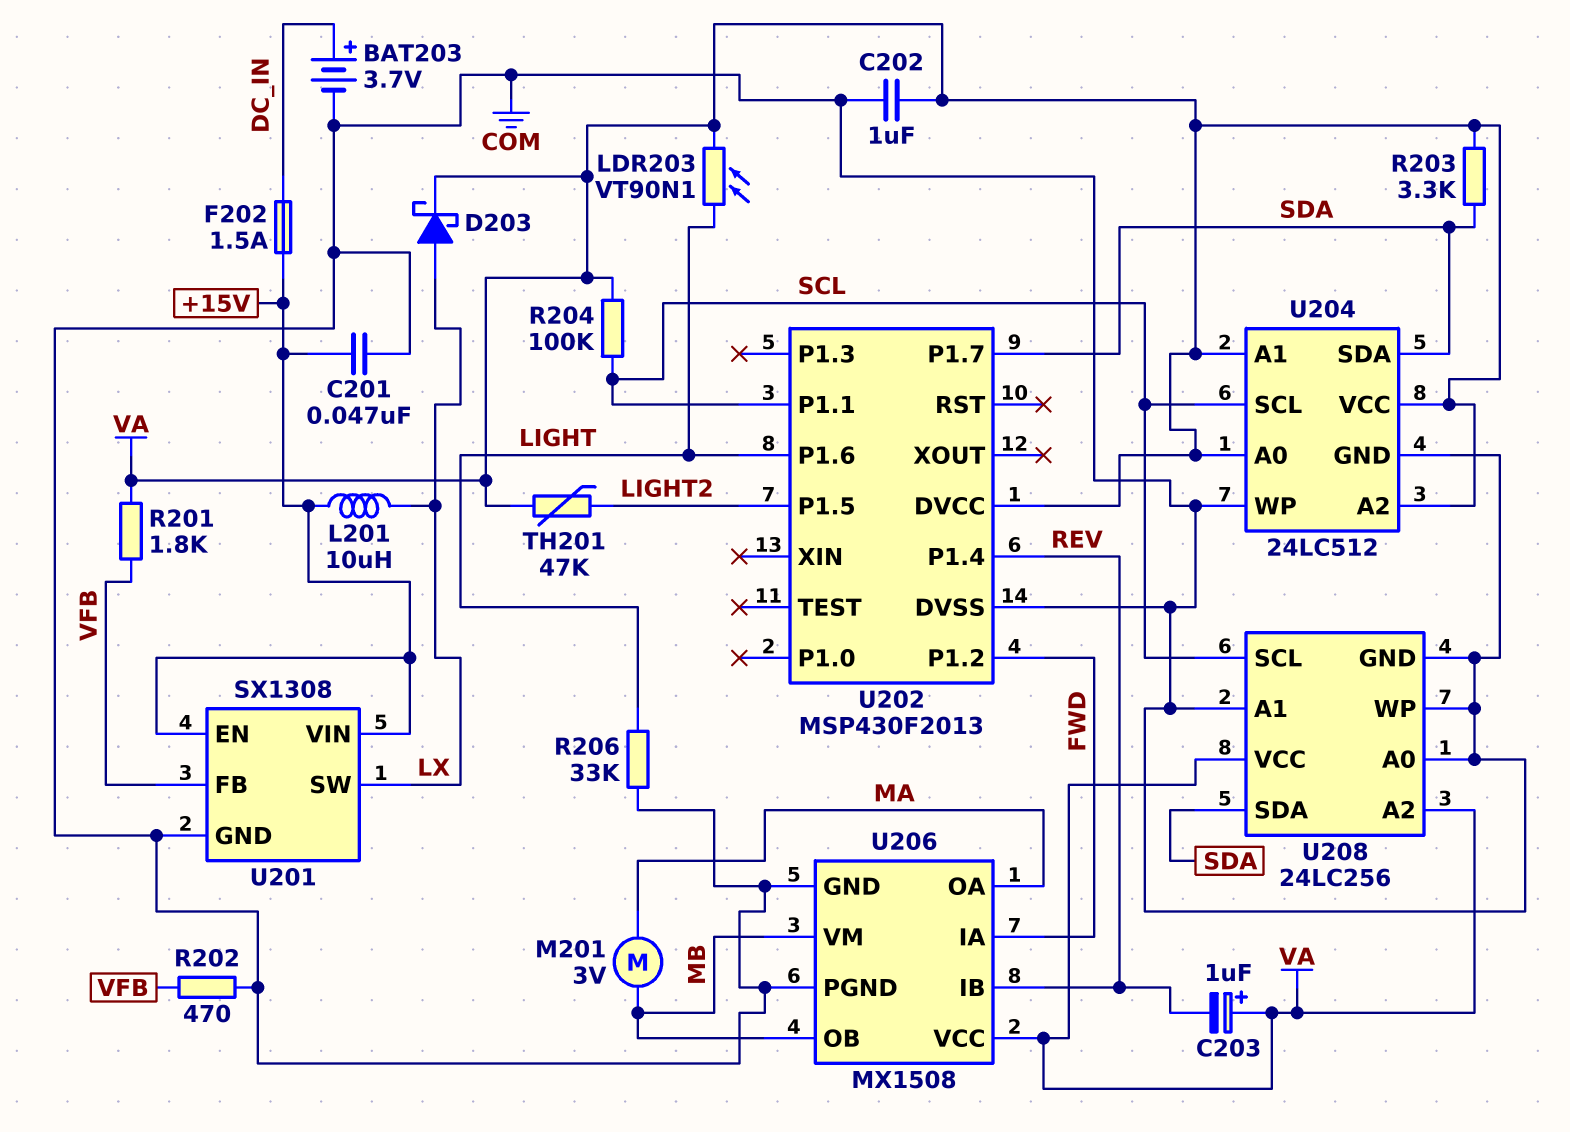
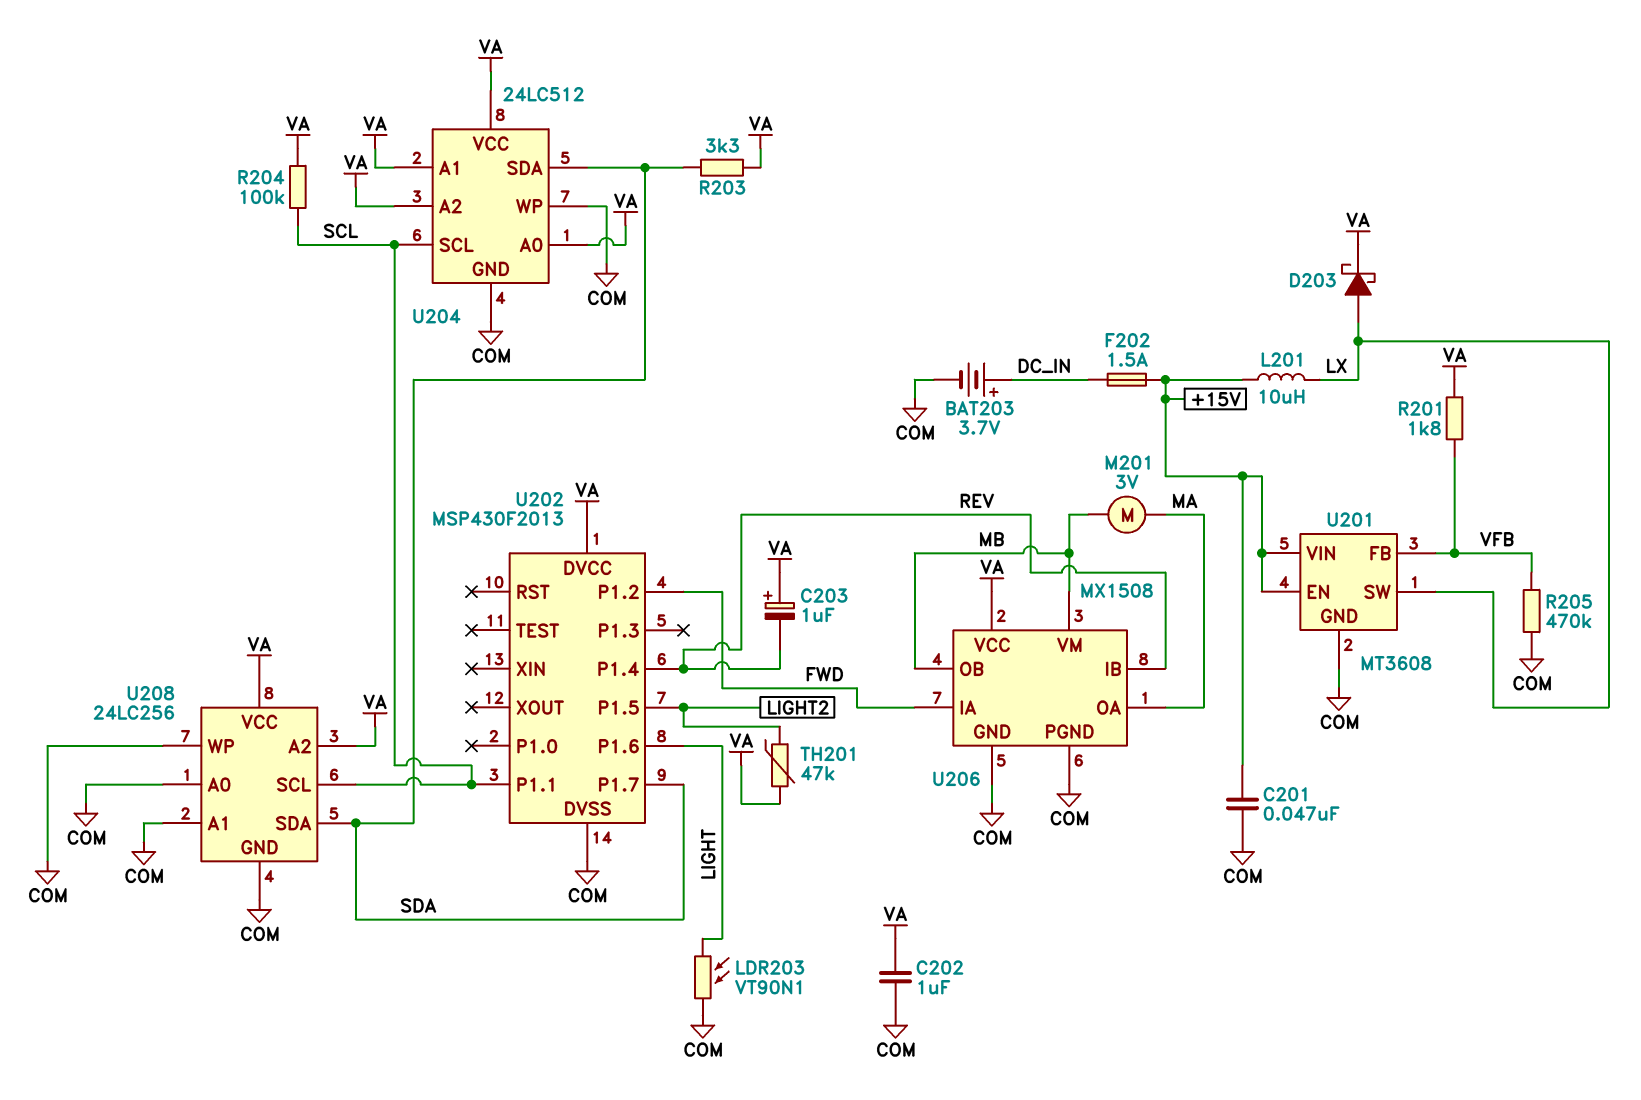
LDR203: VT90N1 (LIGHT, VA) -> VT90N1 (COM, LIGHT)
R202: 470 (COM, VFB) -> none
R205: none -> 470k (COM, VFB)
R206: 33k (COM, LIGHT) -> none
U201: SX1308 -> MT3608

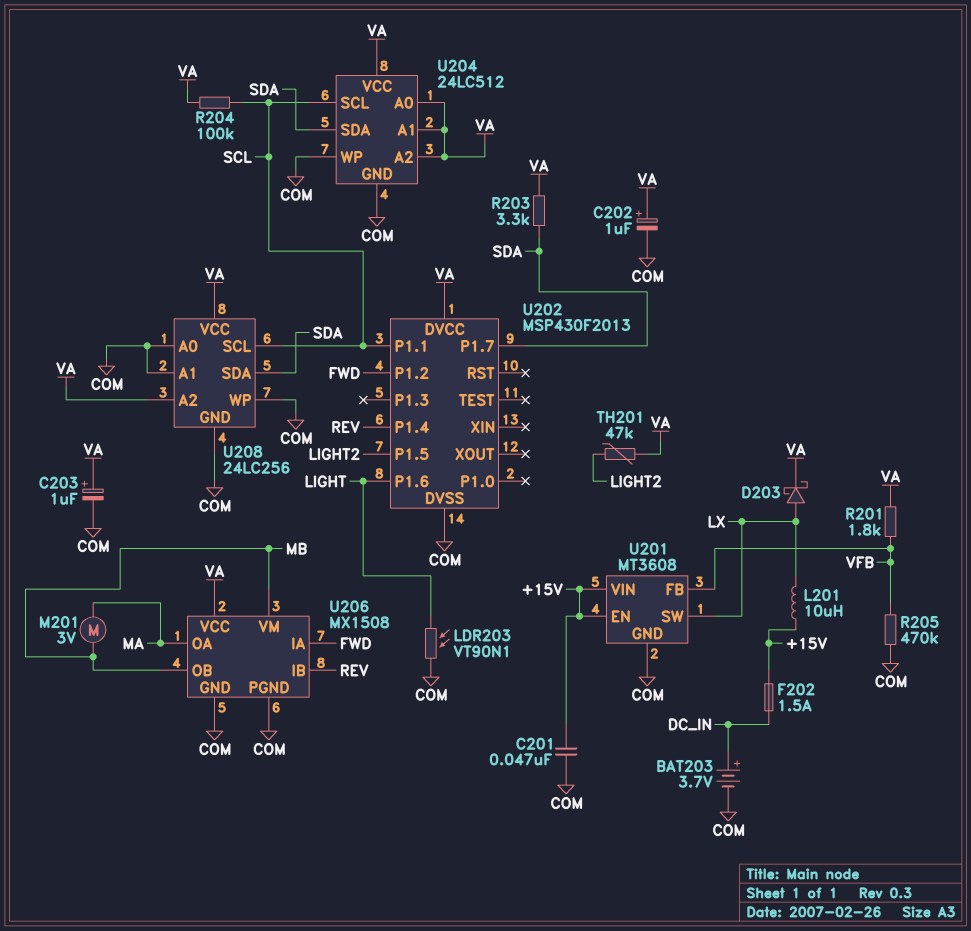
C202: 1uF (COM, VA) -> 1uF (plus VA, minus COM)
C203: 1uF (plus VA, minus REV) -> 1uF (plus VA, minus COM)

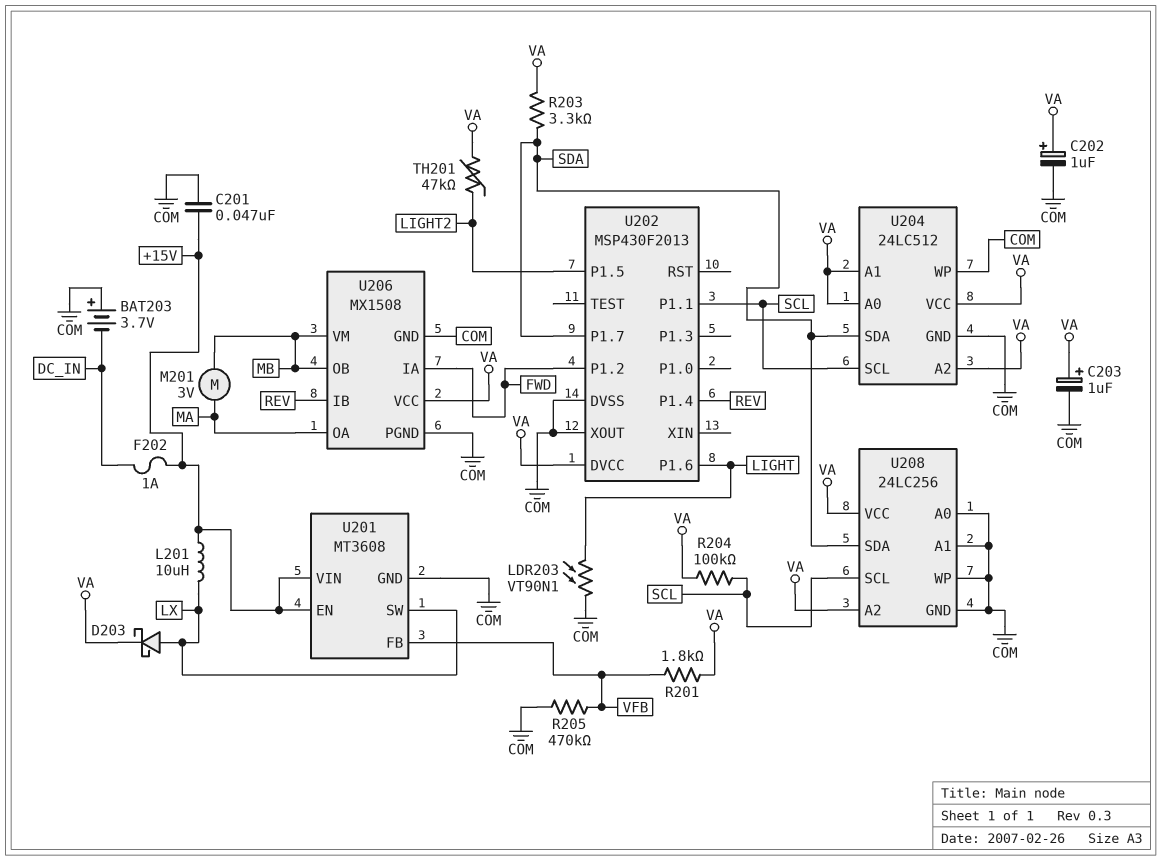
BAT203: 3.7V (plus DC_IN, minus COM) -> 3.7V (plus COM, minus DC_IN)
F202: 1.5A (+15V, DC_IN) -> 1A (+15V, DC_IN)
U202 pin XOUT: none -> COM

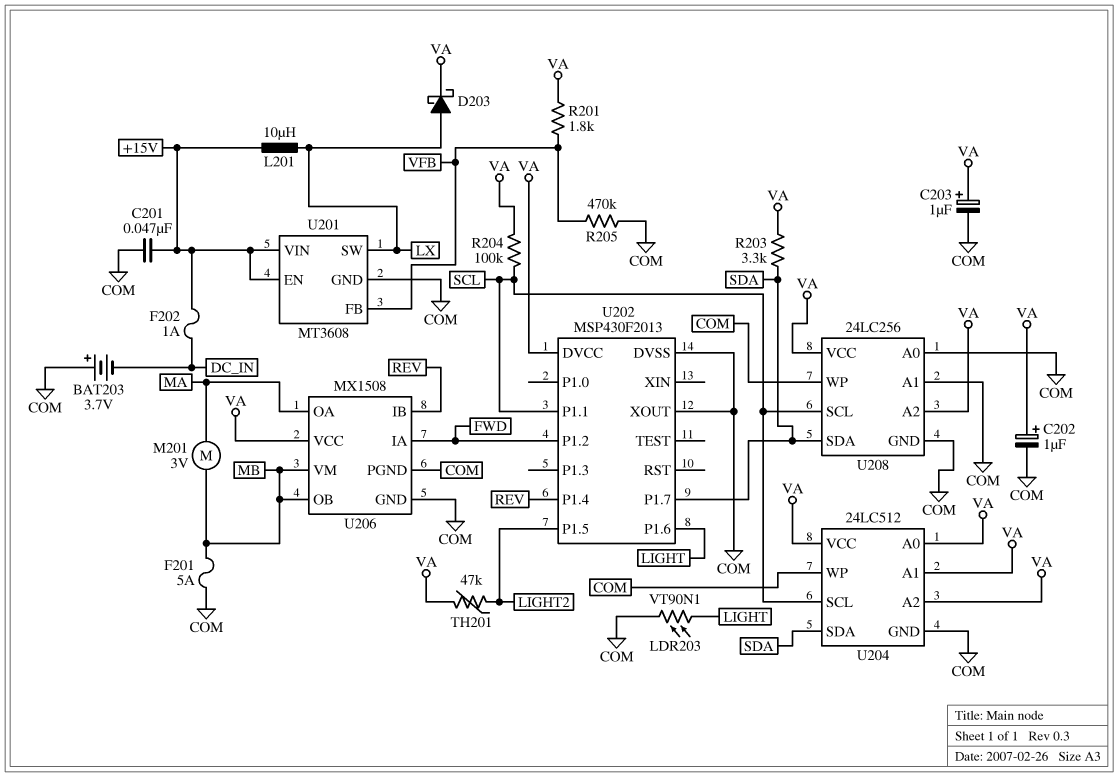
F201: none -> 5A (COM, MB)

